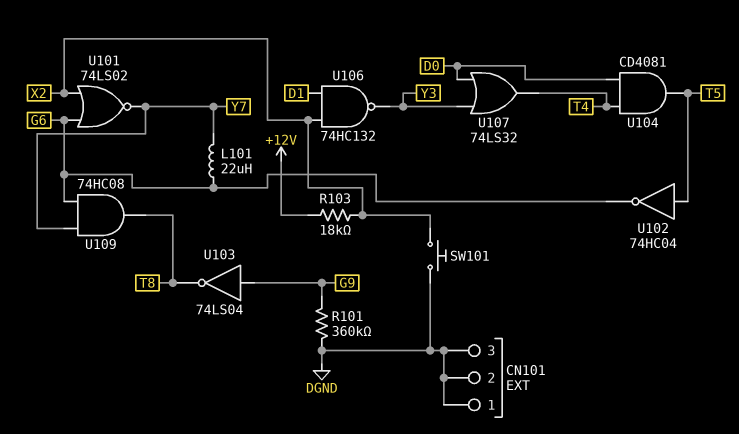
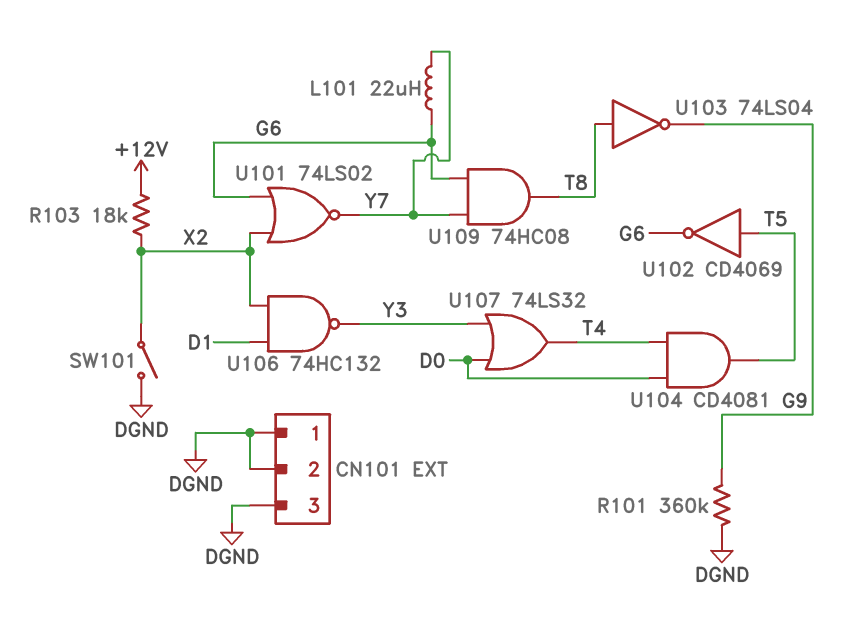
SW101: button (DGND, X2) -> switch (DGND, X2)
U102: NOT 74HC04 (in T5, out G6) -> NOT CD4069 (in T5, out G6)
U103: NOT 74LS04 (in G9, out T8) -> NOT 74LS04 (in T8, out G9)

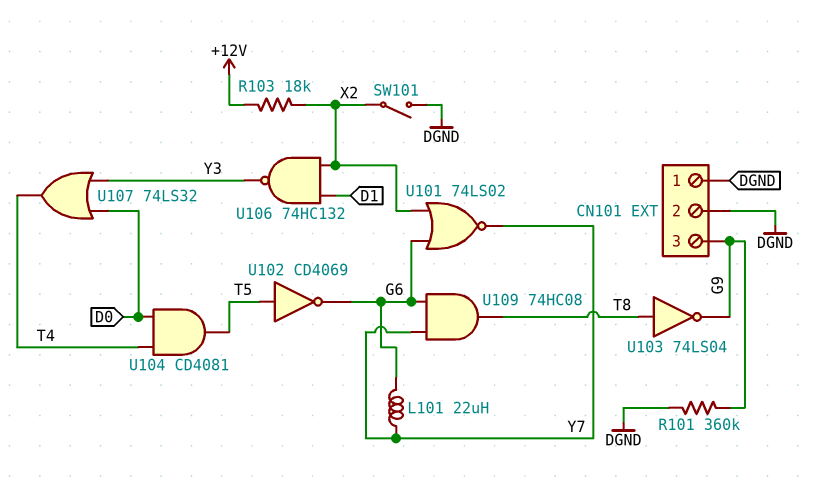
CN101 pin 3: DGND -> G9

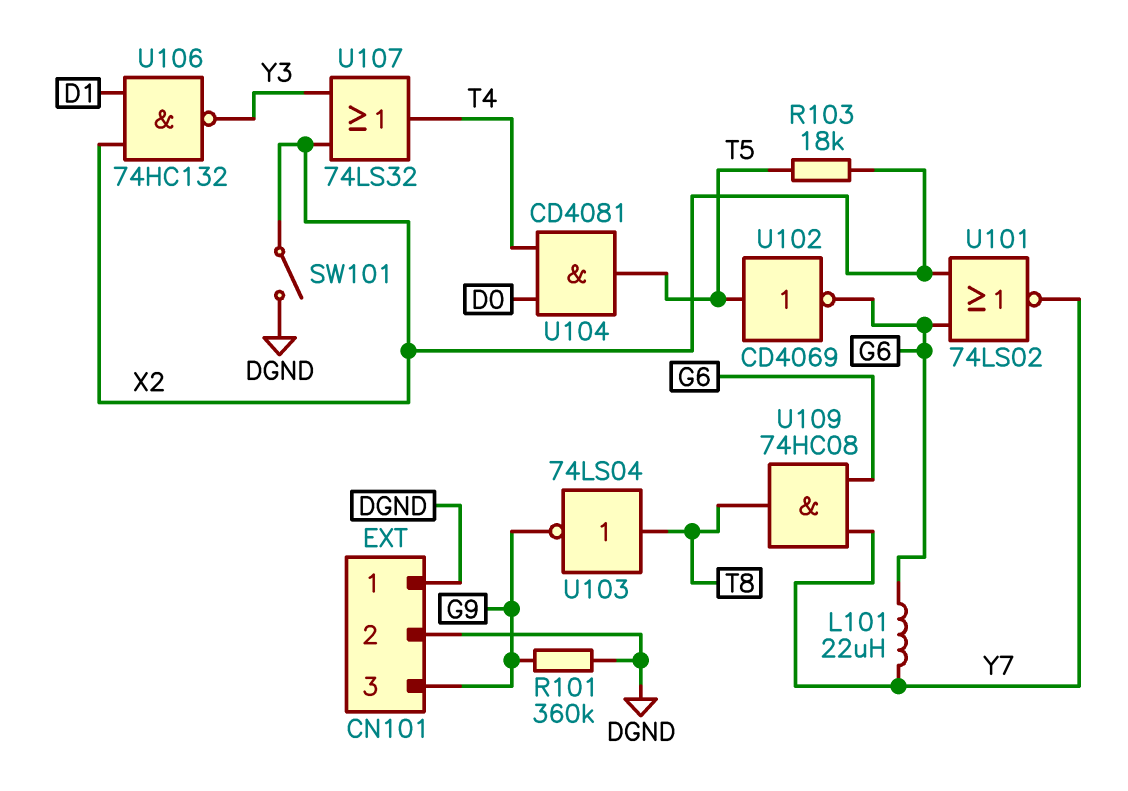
R103: 18k (+12V, X2) -> 18k (T5, X2)
U107: OR 74LS32 (in D0, in Y3, out T4) -> OR 74LS32 (in X2, in Y3, out T4)

